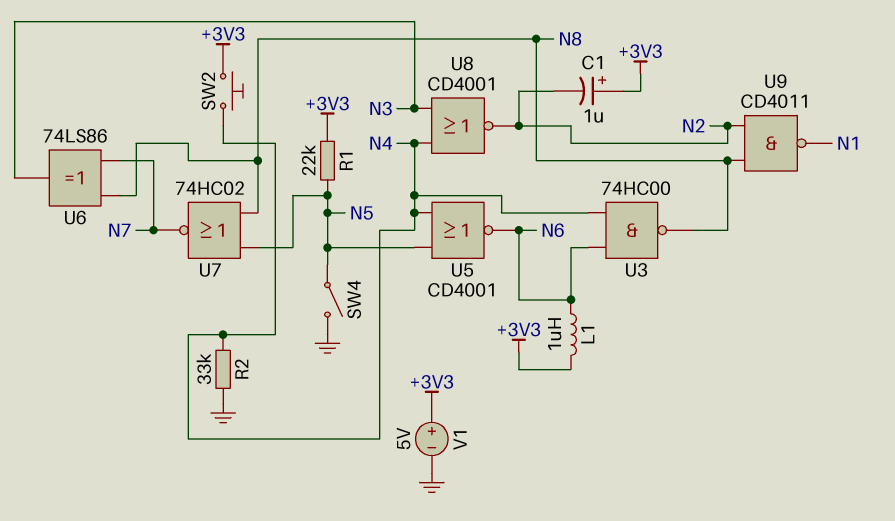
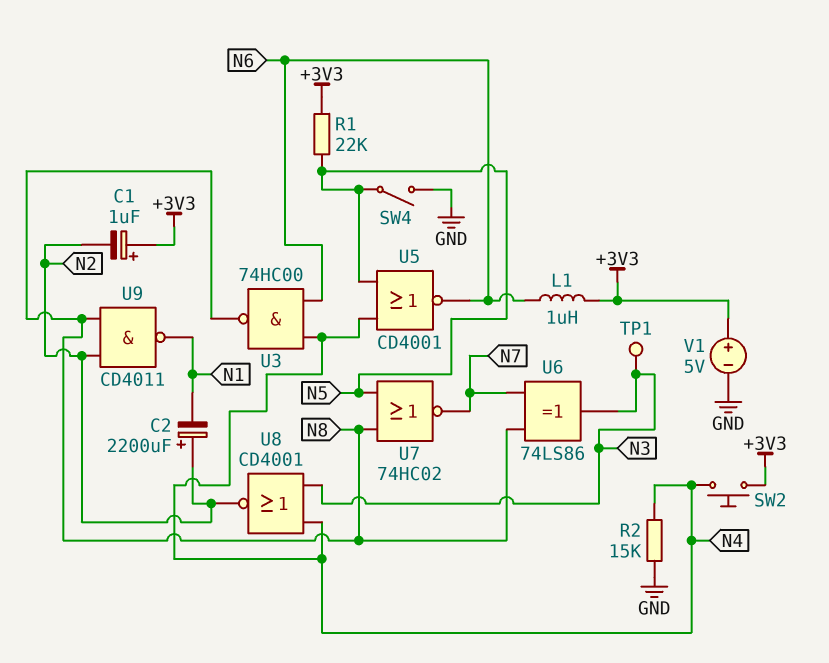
C2: none -> 2200uF (plus N2, minus N1)
R2: 33k (GND, N4) -> 15k (GND, N4)
TP1: none -> test point (N3)

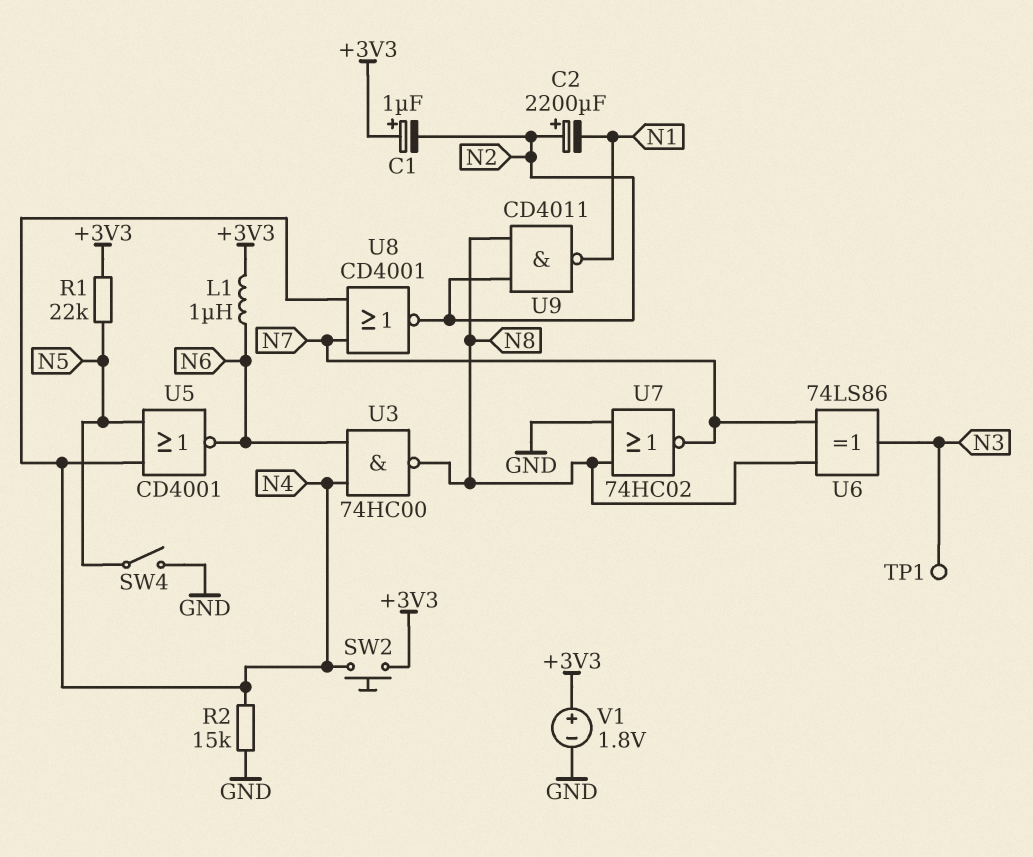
U7: NOR 74HC02 (in N5, in N8, out N7) -> NOR 74HC02 (in GND, in N8, out N7)
U8: NOR CD4001 (in N3, in N4, out N2) -> NOR CD4001 (in N4, in N7, out N2)
V1: 5V (plus +3V3, minus GND) -> 1.8V (plus +3V3, minus GND)

